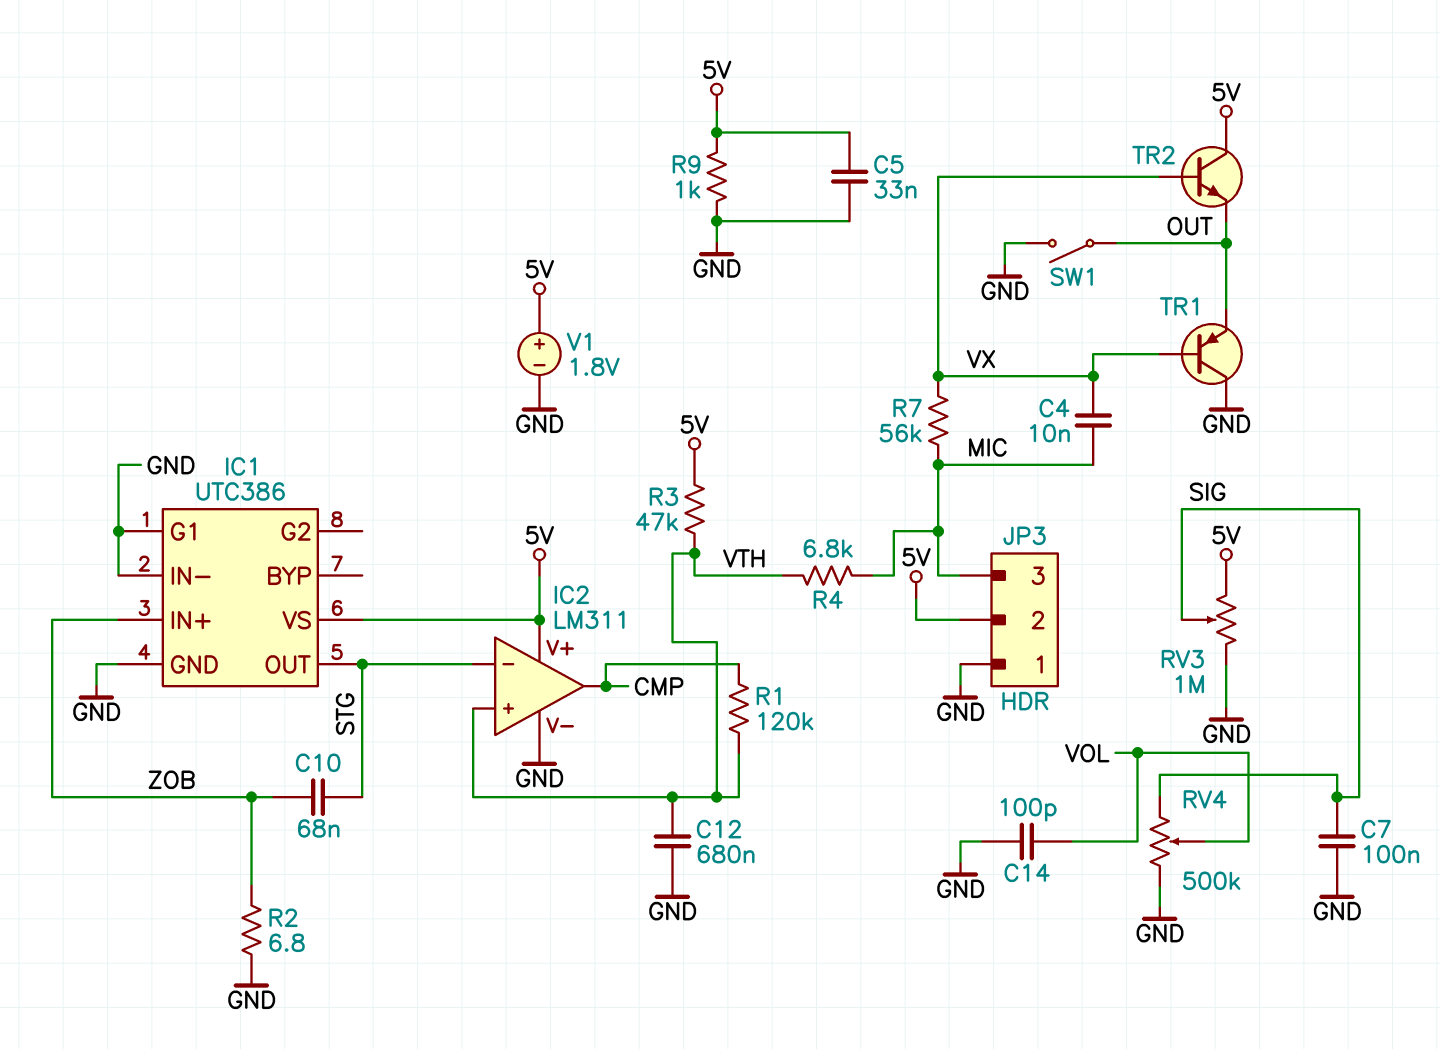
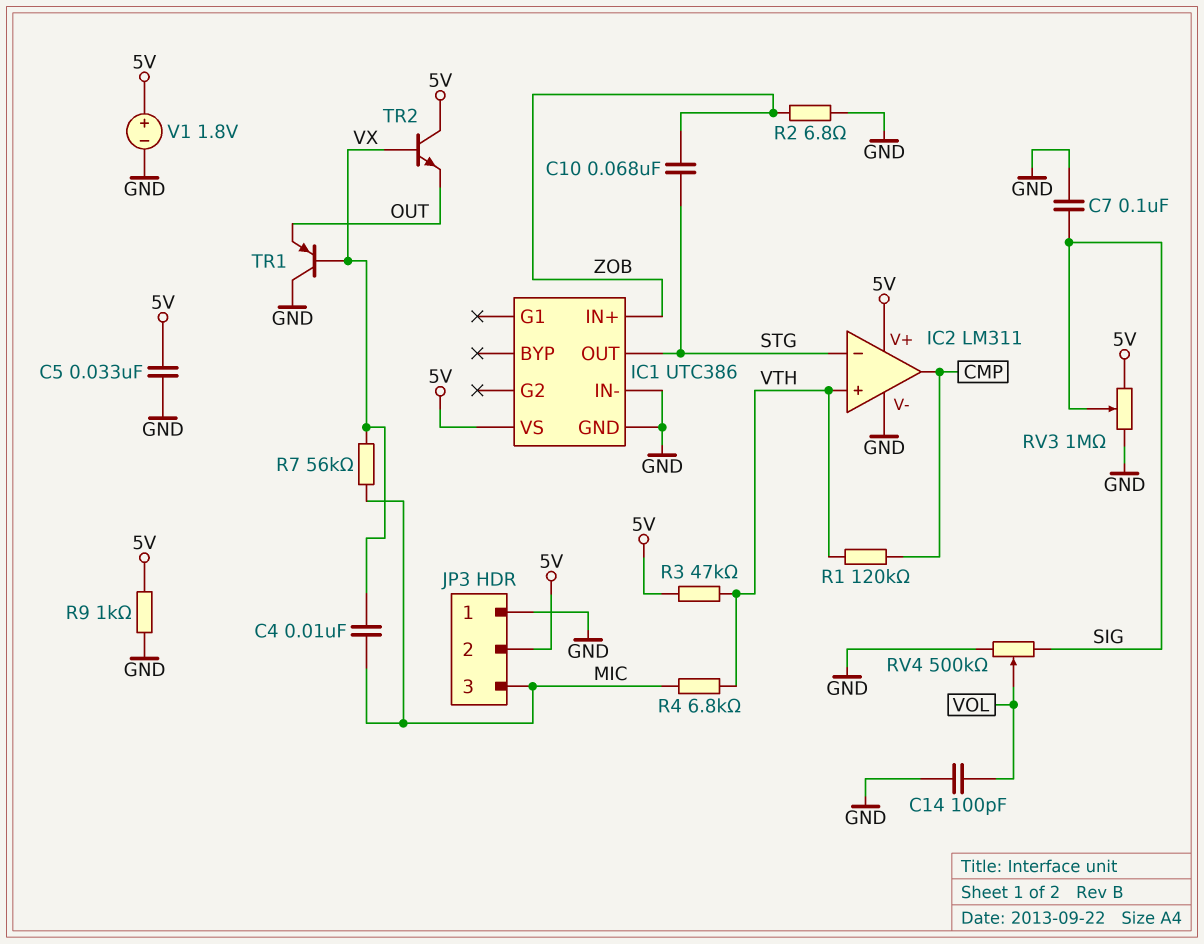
C12: 680nF (GND, VTH) -> none
IC1 pin G1: GND -> none
SW1: switch (GND, OUT) -> none

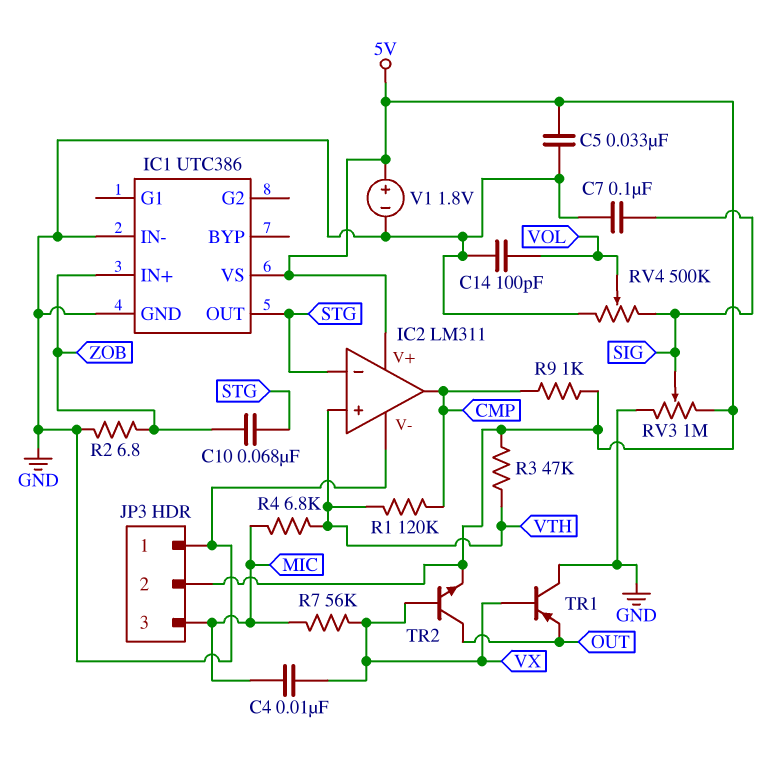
R9: 1k (5V, GND) -> 1k (5V, CMP)
TR2: NPN (B VX, C 5V, E OUT) -> NPN (B VX, C OUT, E 5V)

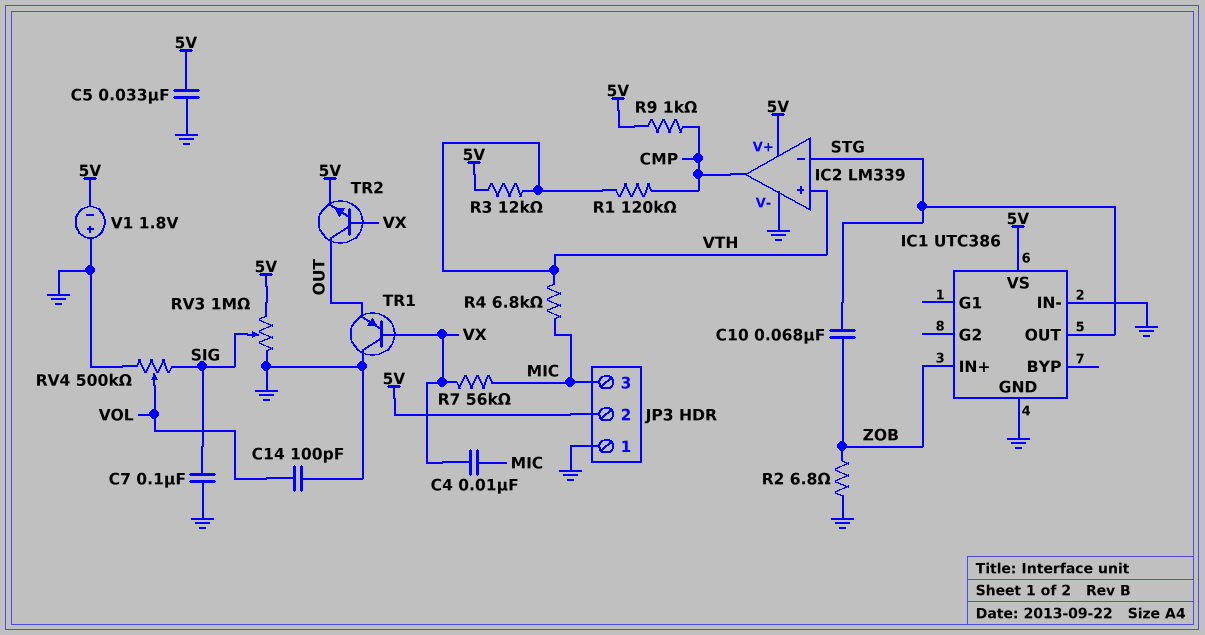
IC2: LM311 -> LM339
R3: 47k (5V, VTH) -> 12k (5V, VTH)
V1: 1.8V (plus 5V, minus GND) -> 1.8V (plus GND, minus 5V)

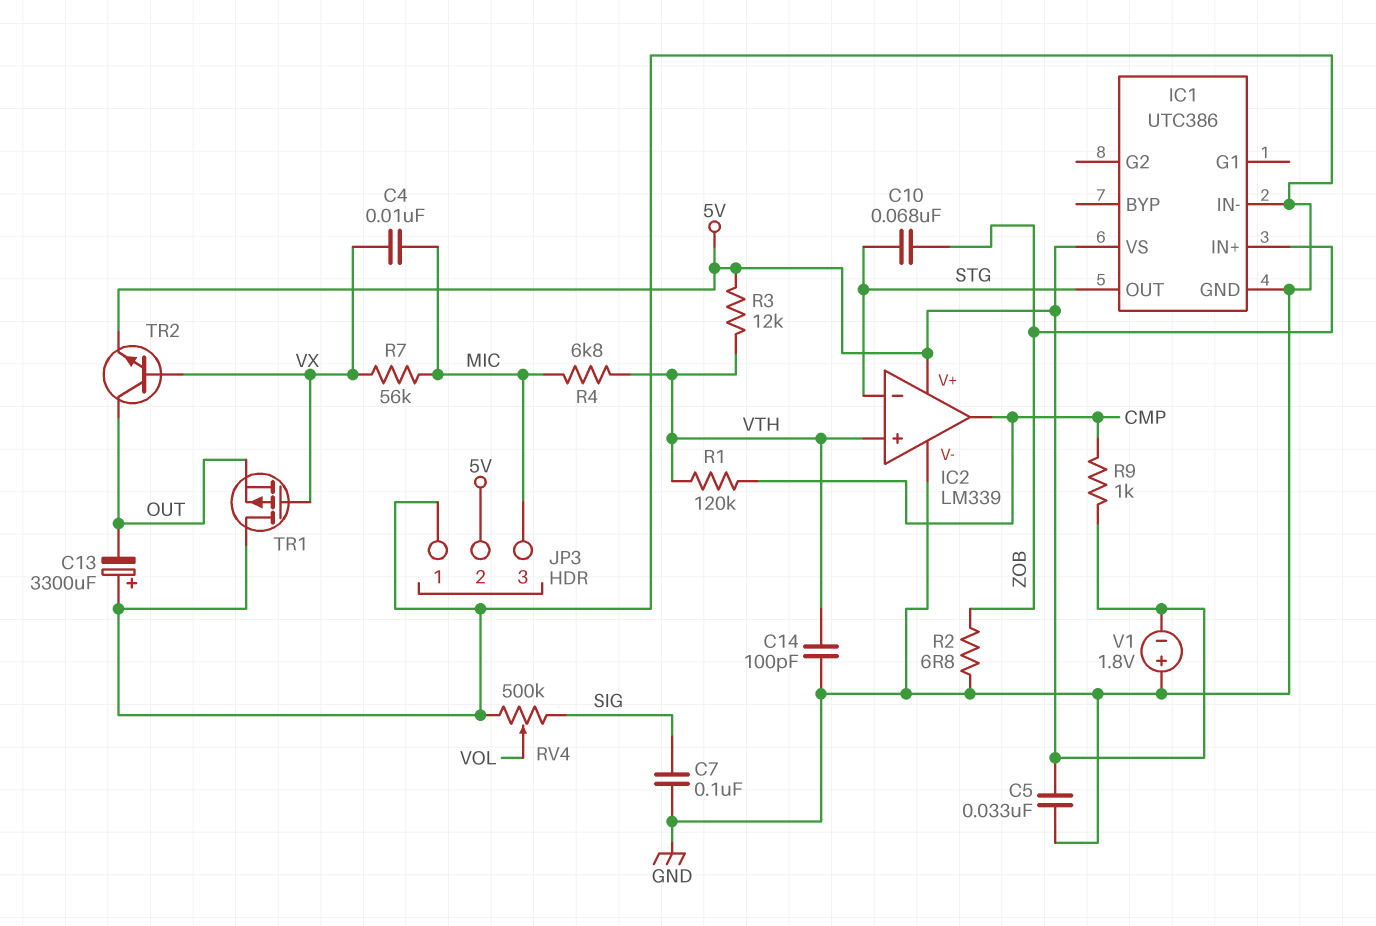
C13: none -> 3300uF (plus GND, minus OUT)
C14: 100pF (GND, VOL) -> 100pF (GND, VTH)
RV3: 1M (5V, GND, wiper SIG) -> none
TR1: PNP (B VX, C GND, E OUT) -> PMOS (G VX, D GND, S OUT)

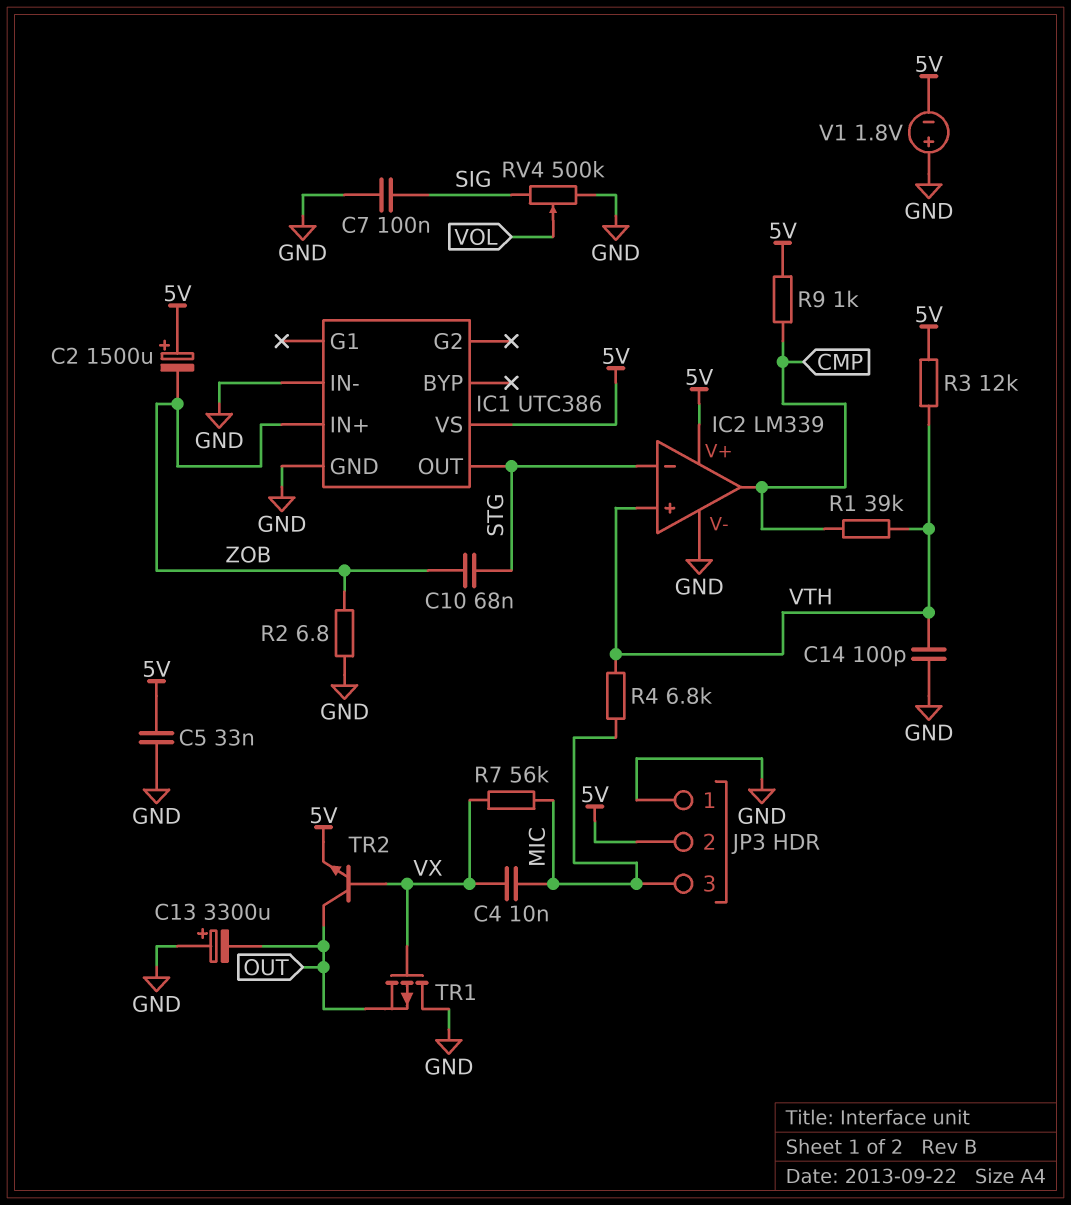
C2: none -> 1500uF (plus 5V, minus ZOB)
R1: 120k (CMP, VTH) -> 39k (CMP, VTH)

